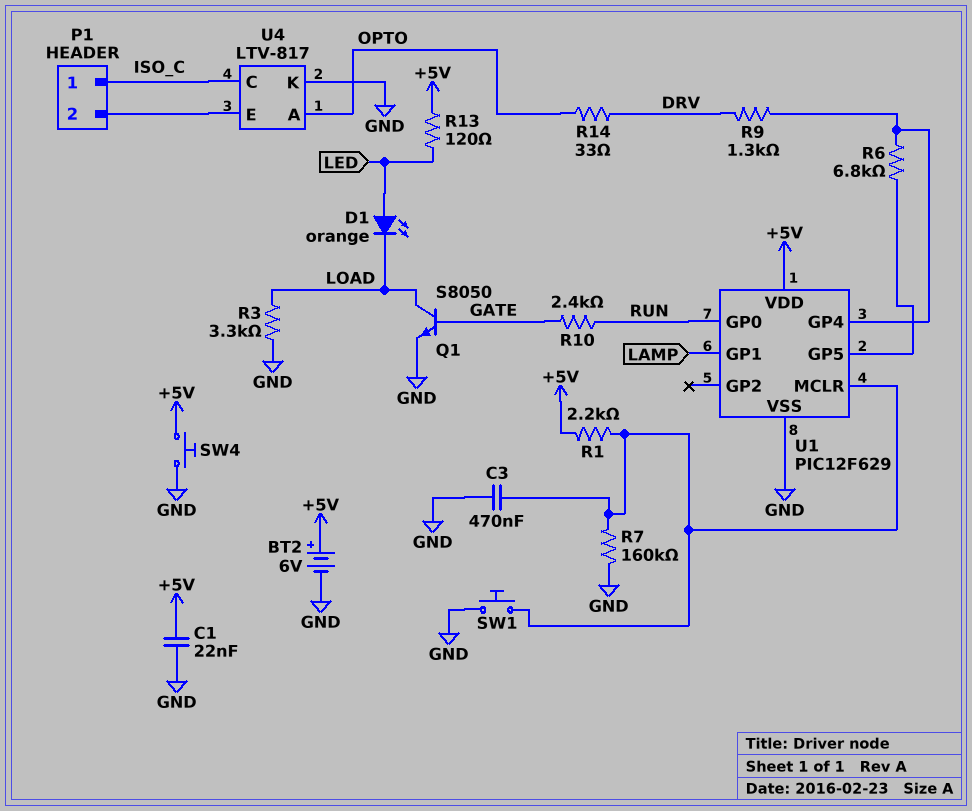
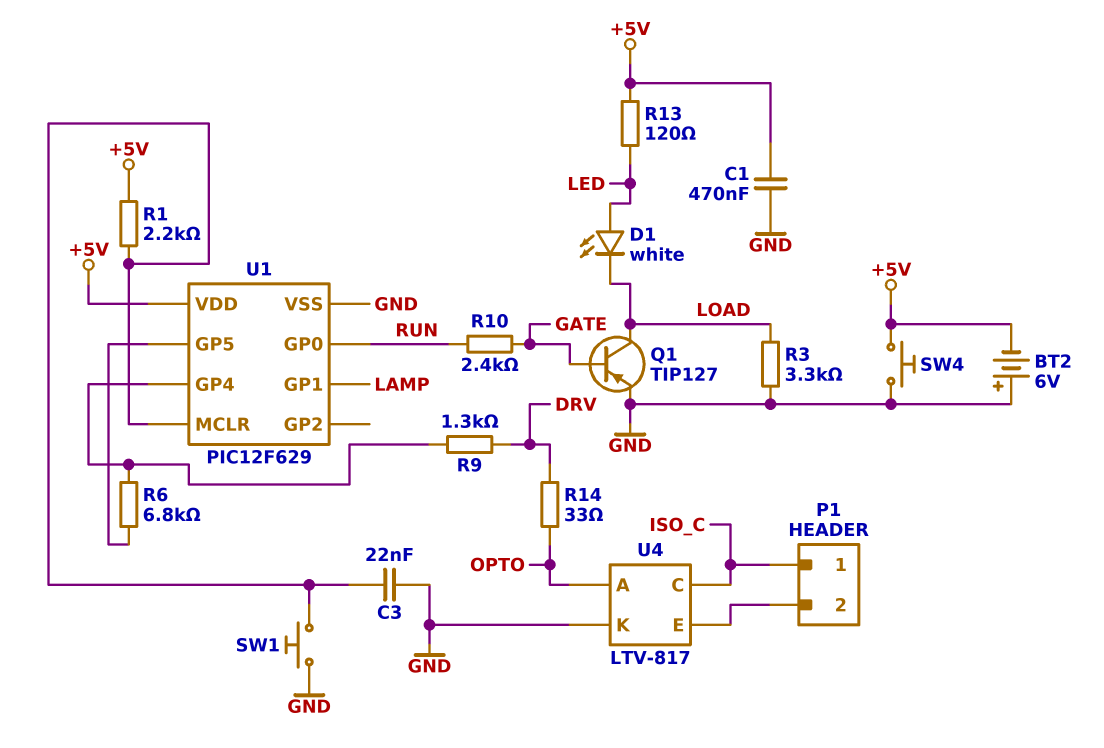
BT2: 6V (plus +5V, minus GND) -> 6V (plus GND, minus +5V)
C1: 22nF (+5V, GND) -> 470nF (+5V, GND)
C3: 470nF (GND, U1/MCLR) -> 22nF (GND, U1/MCLR)
D1: LED orange (A LED, K LOAD) -> LED white (A LED, K LOAD)
Q1: NPN S8050 (B GATE, C LOAD, E GND) -> PNP TIP127 (B GATE, C LOAD, E GND)
R7: 160k (GND, U1/MCLR) -> none

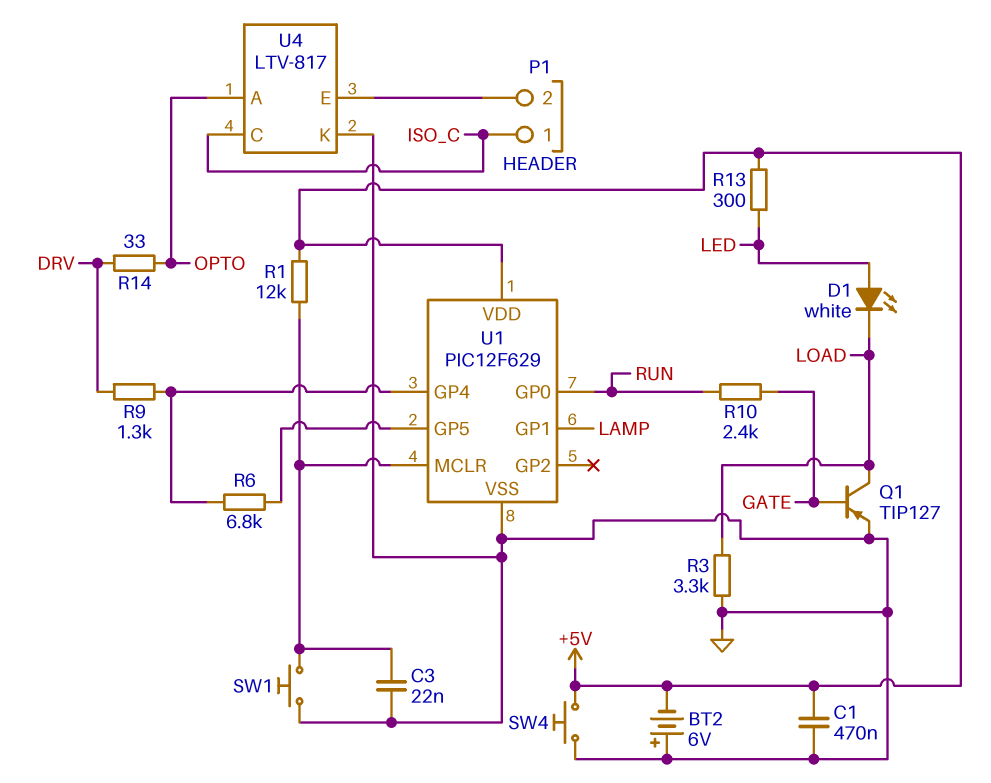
R1: 2.2k (+5V, U1/MCLR) -> 12k (+5V, U1/MCLR)
R13: 120 (+5V, LED) -> 300 (+5V, LED)

